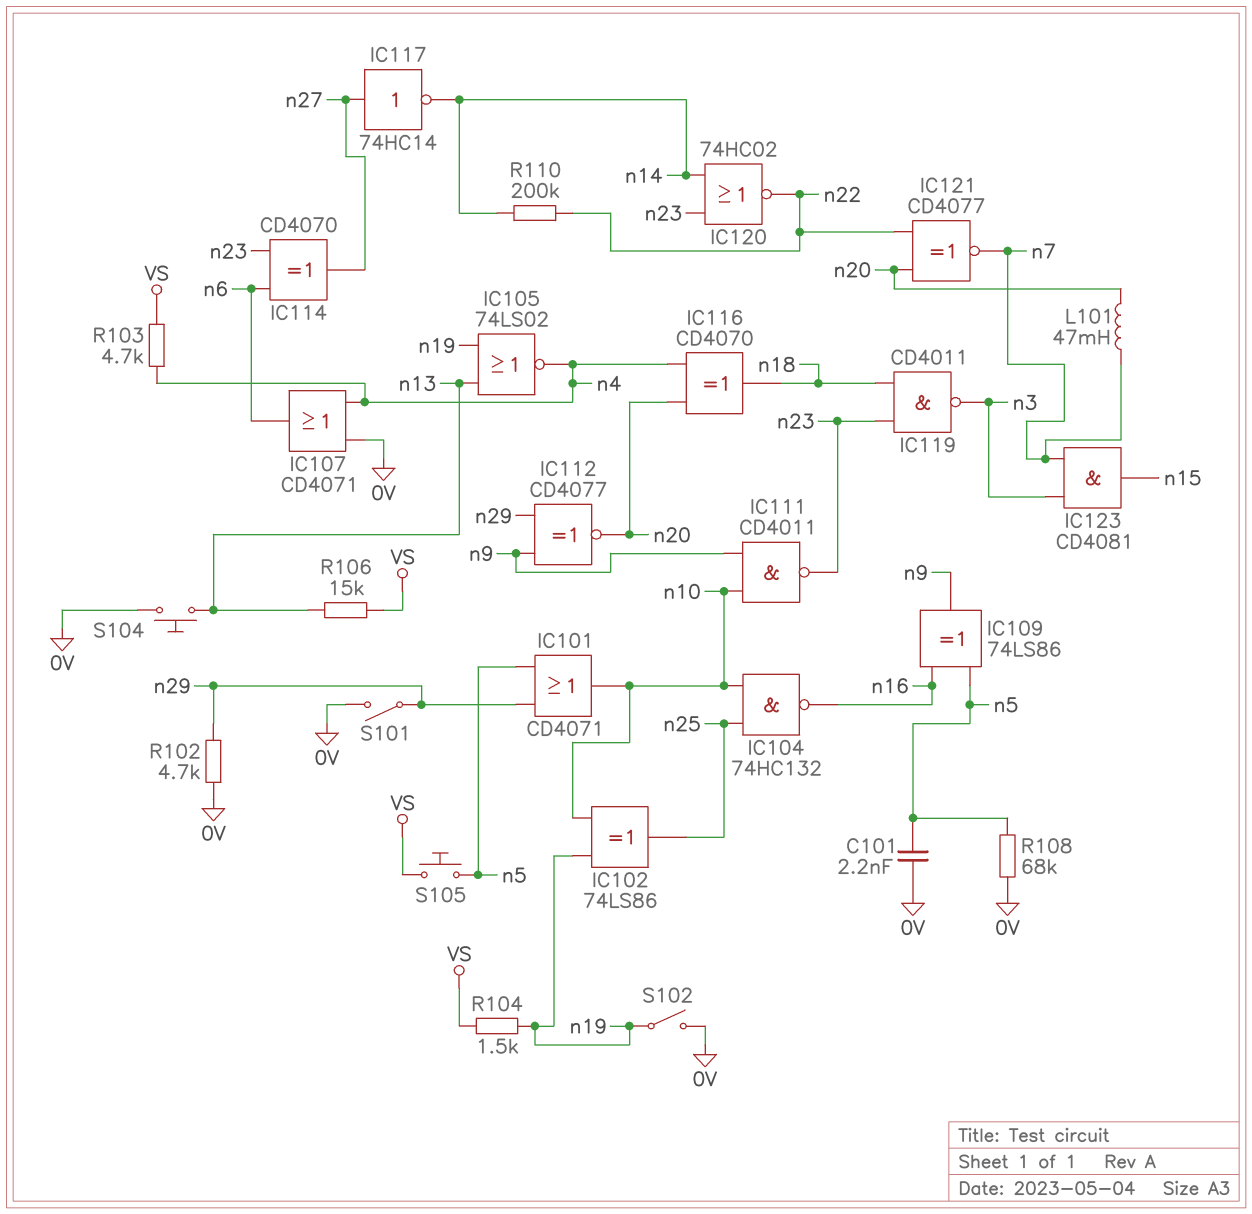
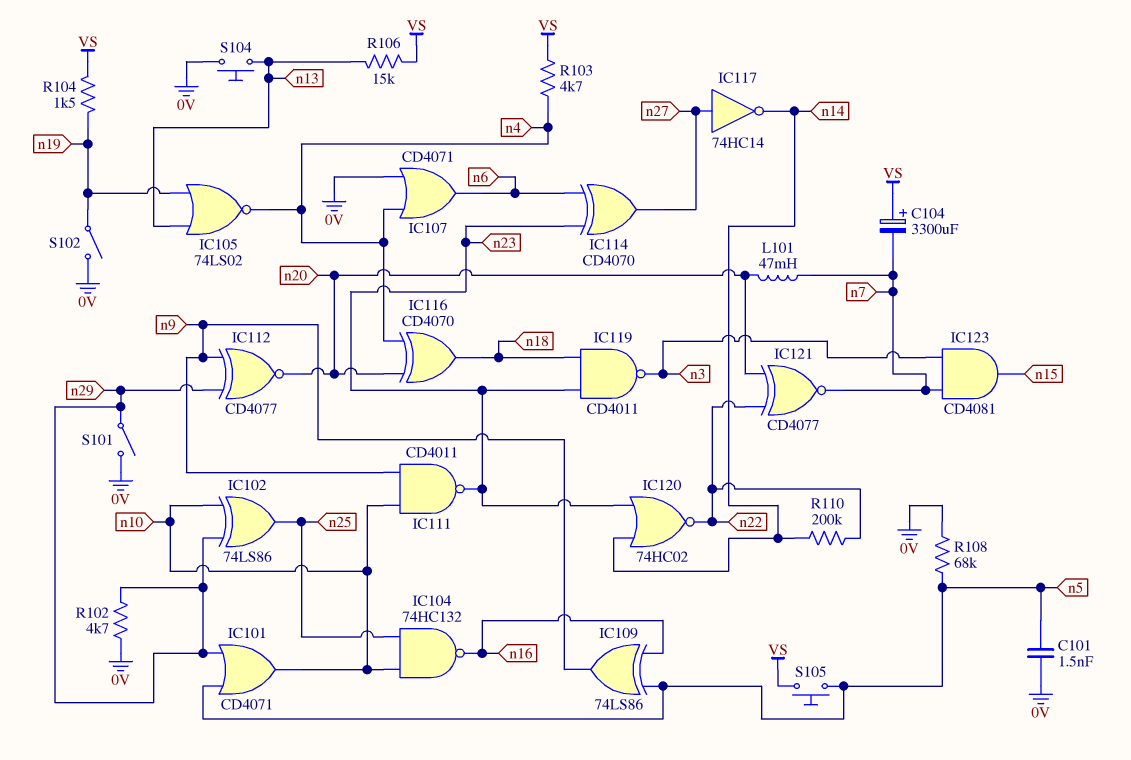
C101: 2.2nF (0V, n5) -> 1.5nF (0V, n5)
C104: none -> 3300uF (plus VS, minus n7)
IC102: XOR 74LS86 (in n10, in n19, out n25) -> XOR 74LS86 (in n10, in n29, out n25)

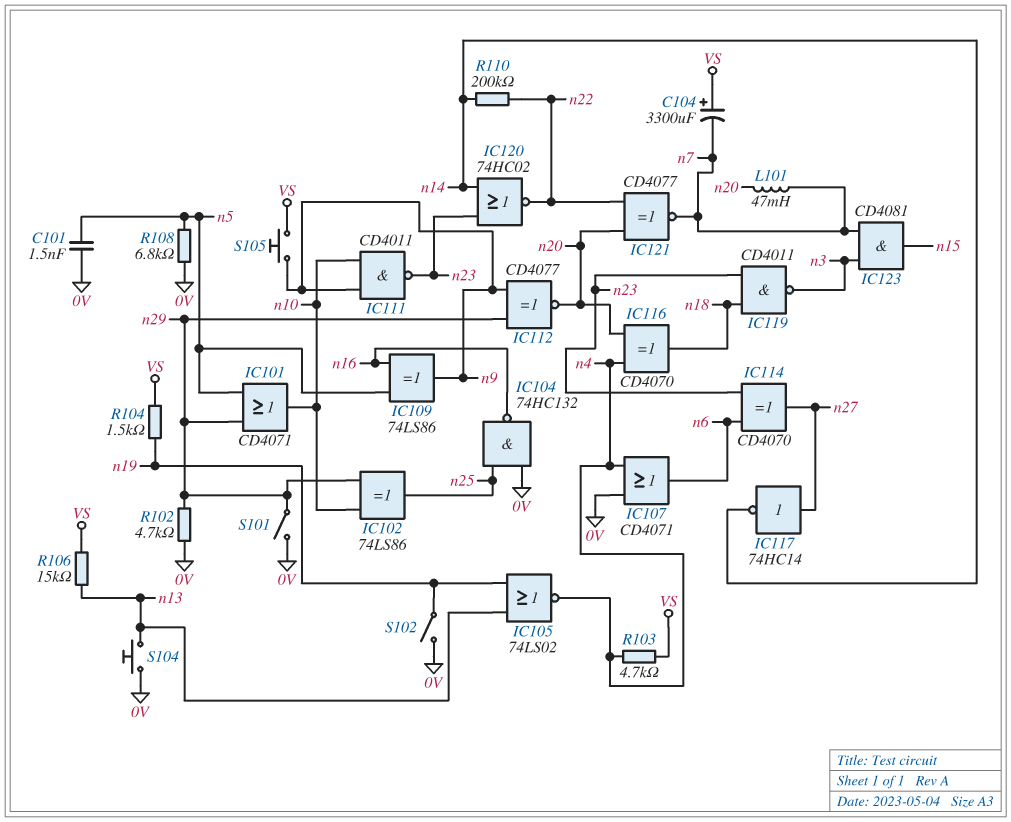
IC104: NAND 74HC132 (in n10, in n25, out n16) -> NAND 74HC132 (in 0V, in n25, out n16)
R108: 68k (0V, n5) -> 6.8k (0V, n5)
S105: button (VS, n5) -> button (VS, n9)

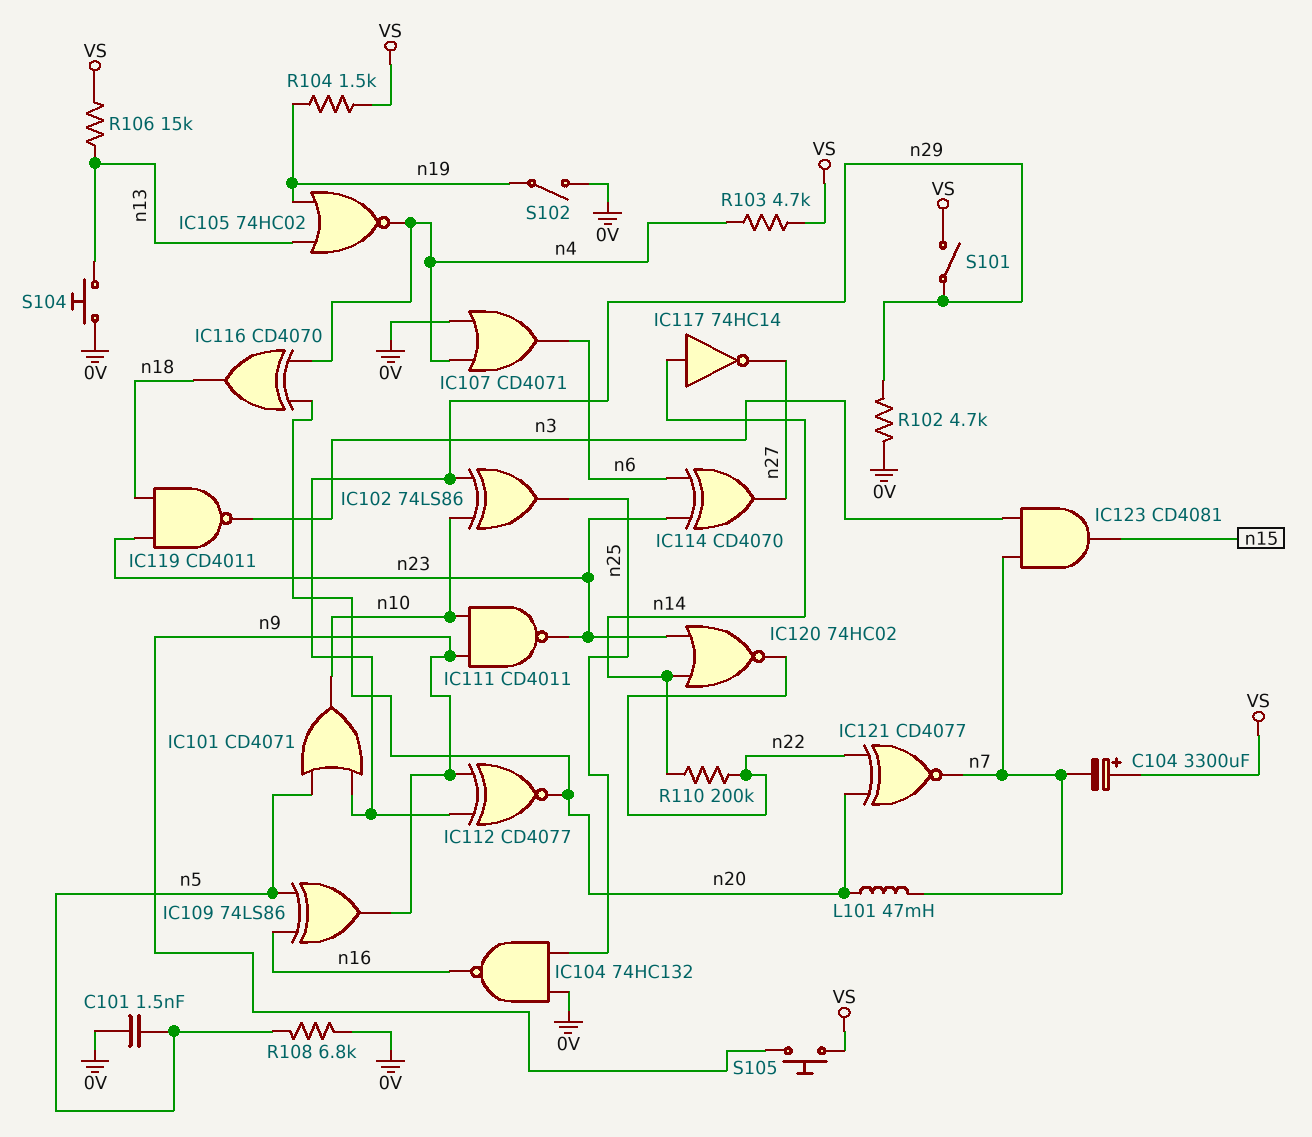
IC105: NOR 74LS02 (in n13, in n19, out n4) -> NOR 74HC02 (in n13, in n19, out n4)
IC117: NOT 74HC14 (in n27, out n14) -> NOT 74HC14 (in n14, out n27)
S101: switch (0V, n29) -> switch (VS, n29)

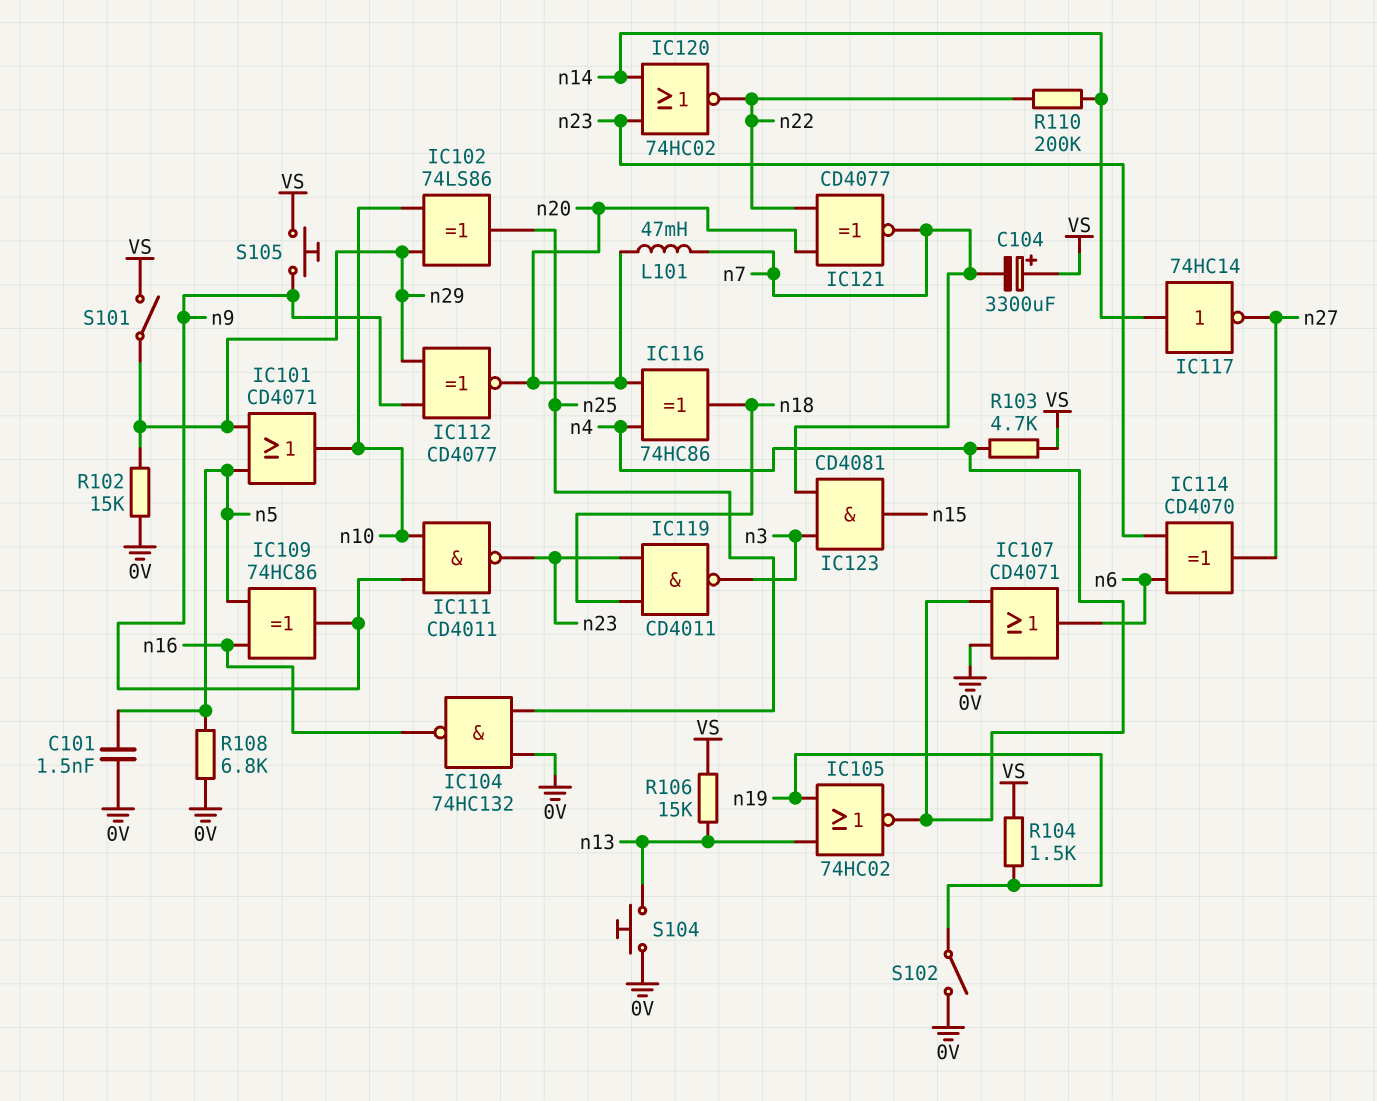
IC109: XOR 74LS86 (in n5, in n16, out n9) -> XOR 74HC86 (in n5, in n16, out n9)
IC116: XOR CD4070 (in n4, in n20, out n18) -> XOR 74HC86 (in n4, in n20, out n18)
R102: 4.7k (0V, n29) -> 15k (0V, n29)

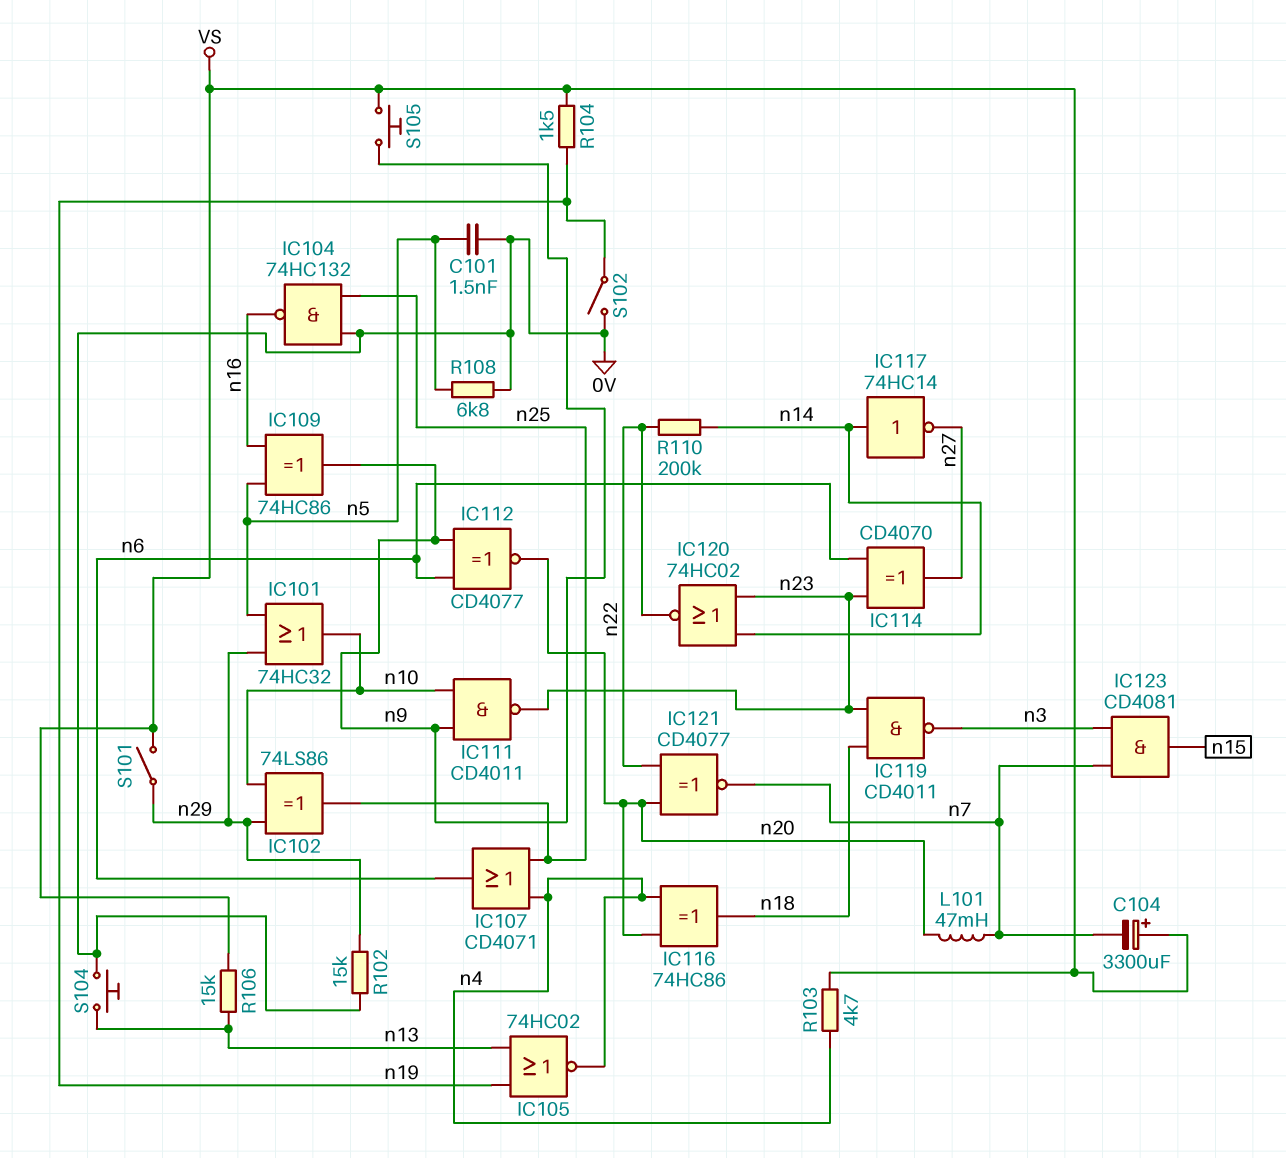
IC101: OR CD4071 (in n5, in n29, out n10) -> OR 74HC32 (in n5, in n29, out n10)
IC107: OR CD4071 (in 0V, in n4, out n6) -> OR CD4071 (in n4, in n25, out n6)
IC112: XNOR CD4077 (in n9, in n29, out n20) -> XNOR CD4077 (in n6, in n9, out n20)

